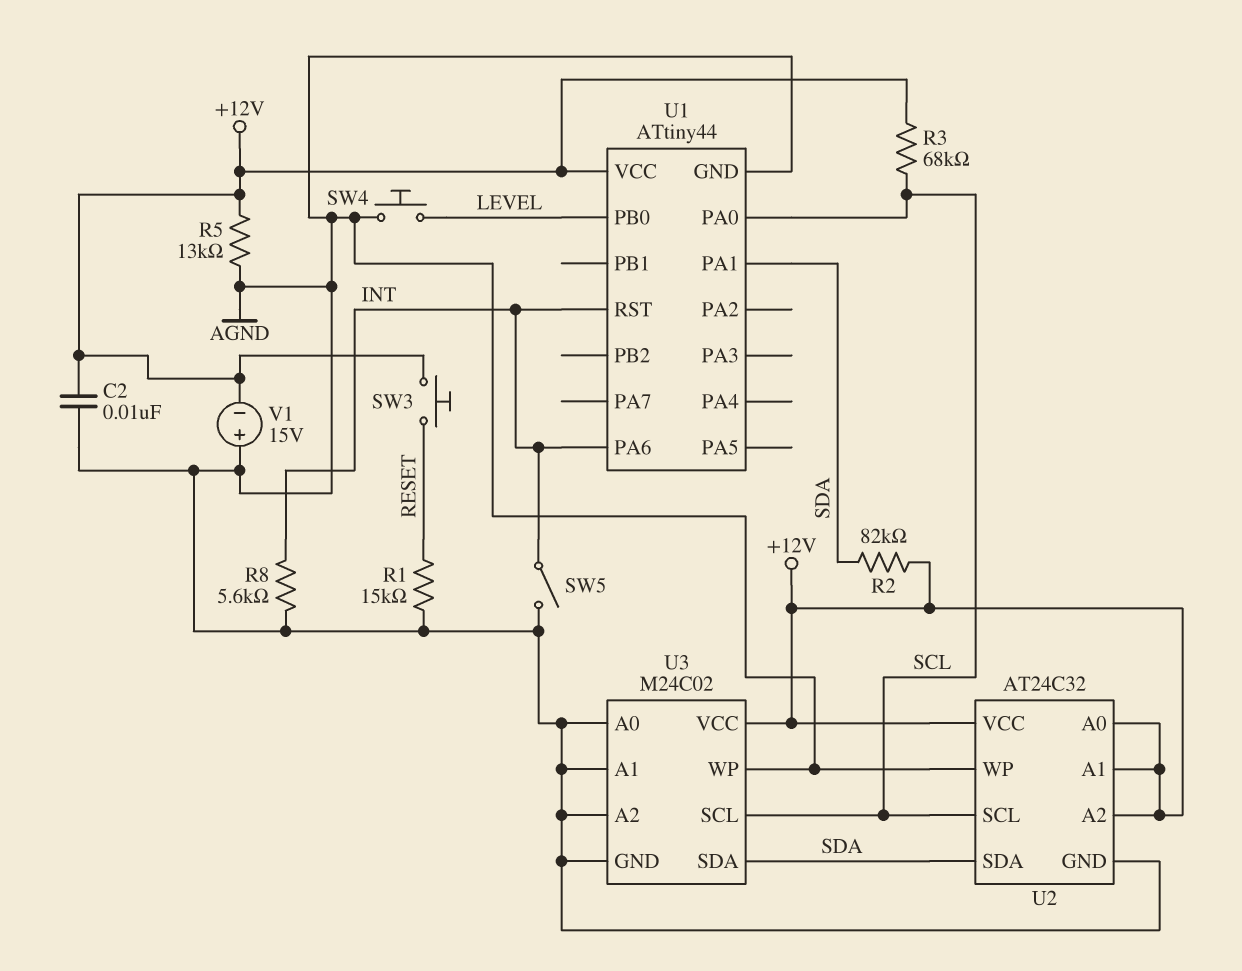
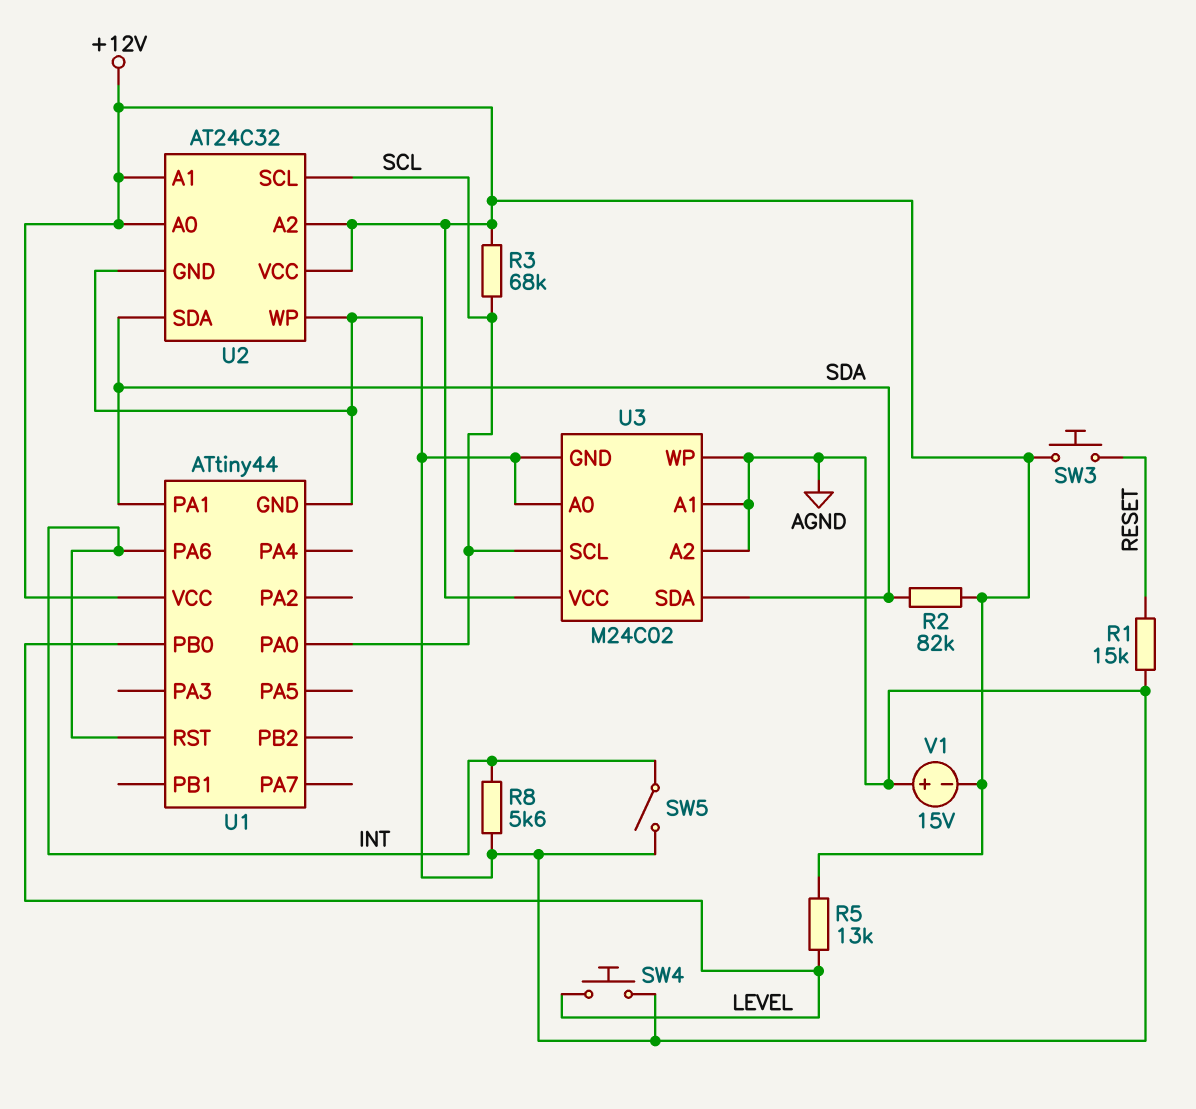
C2: 10nF (+12V, AGND) -> none
R5: 13k (+12V, AGND) -> 13k (+12V, LEVEL)

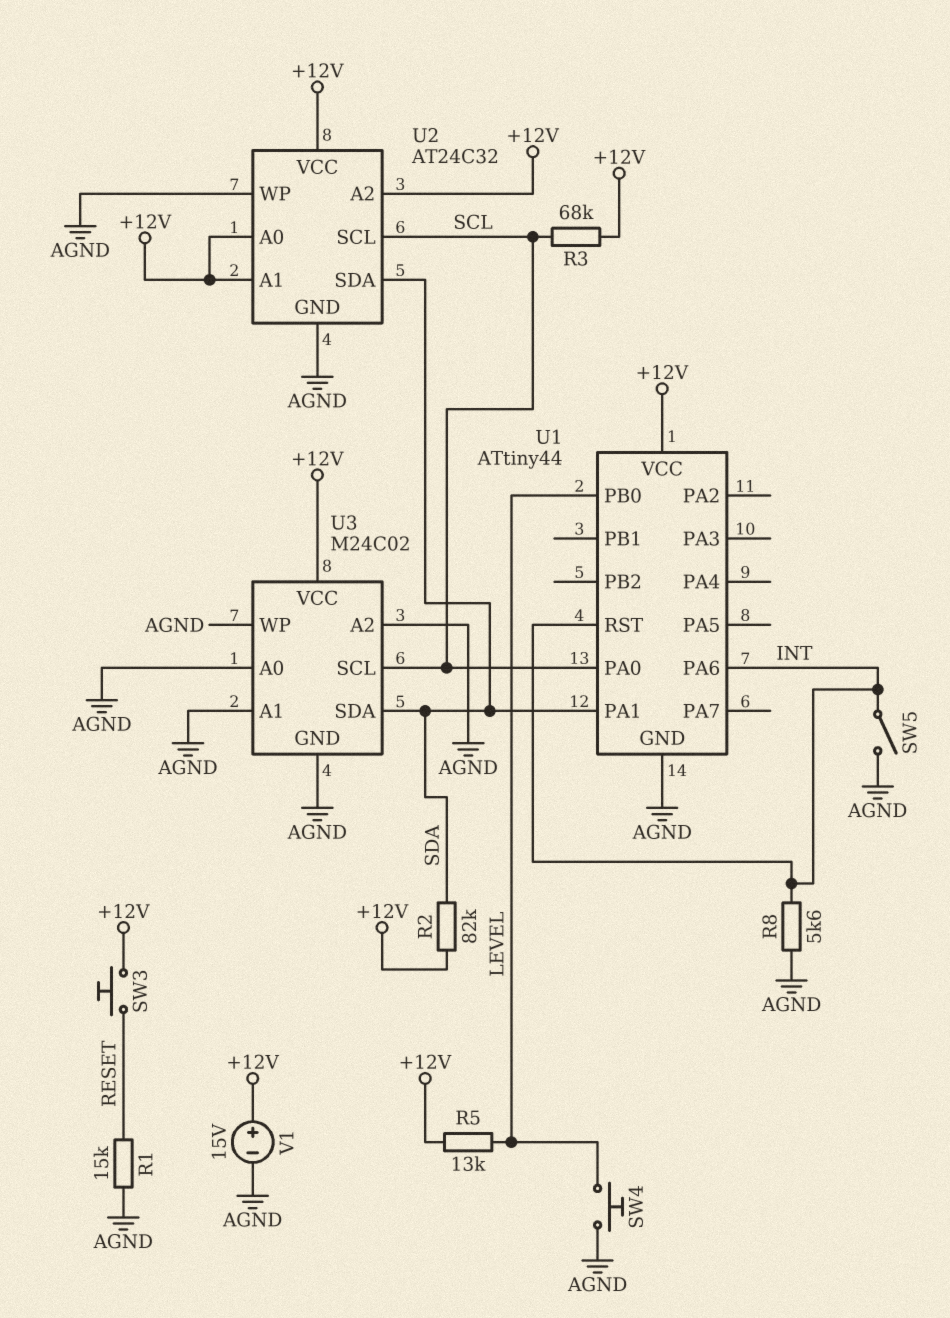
V1: 15V (plus AGND, minus +12V) -> 15V (plus +12V, minus AGND)

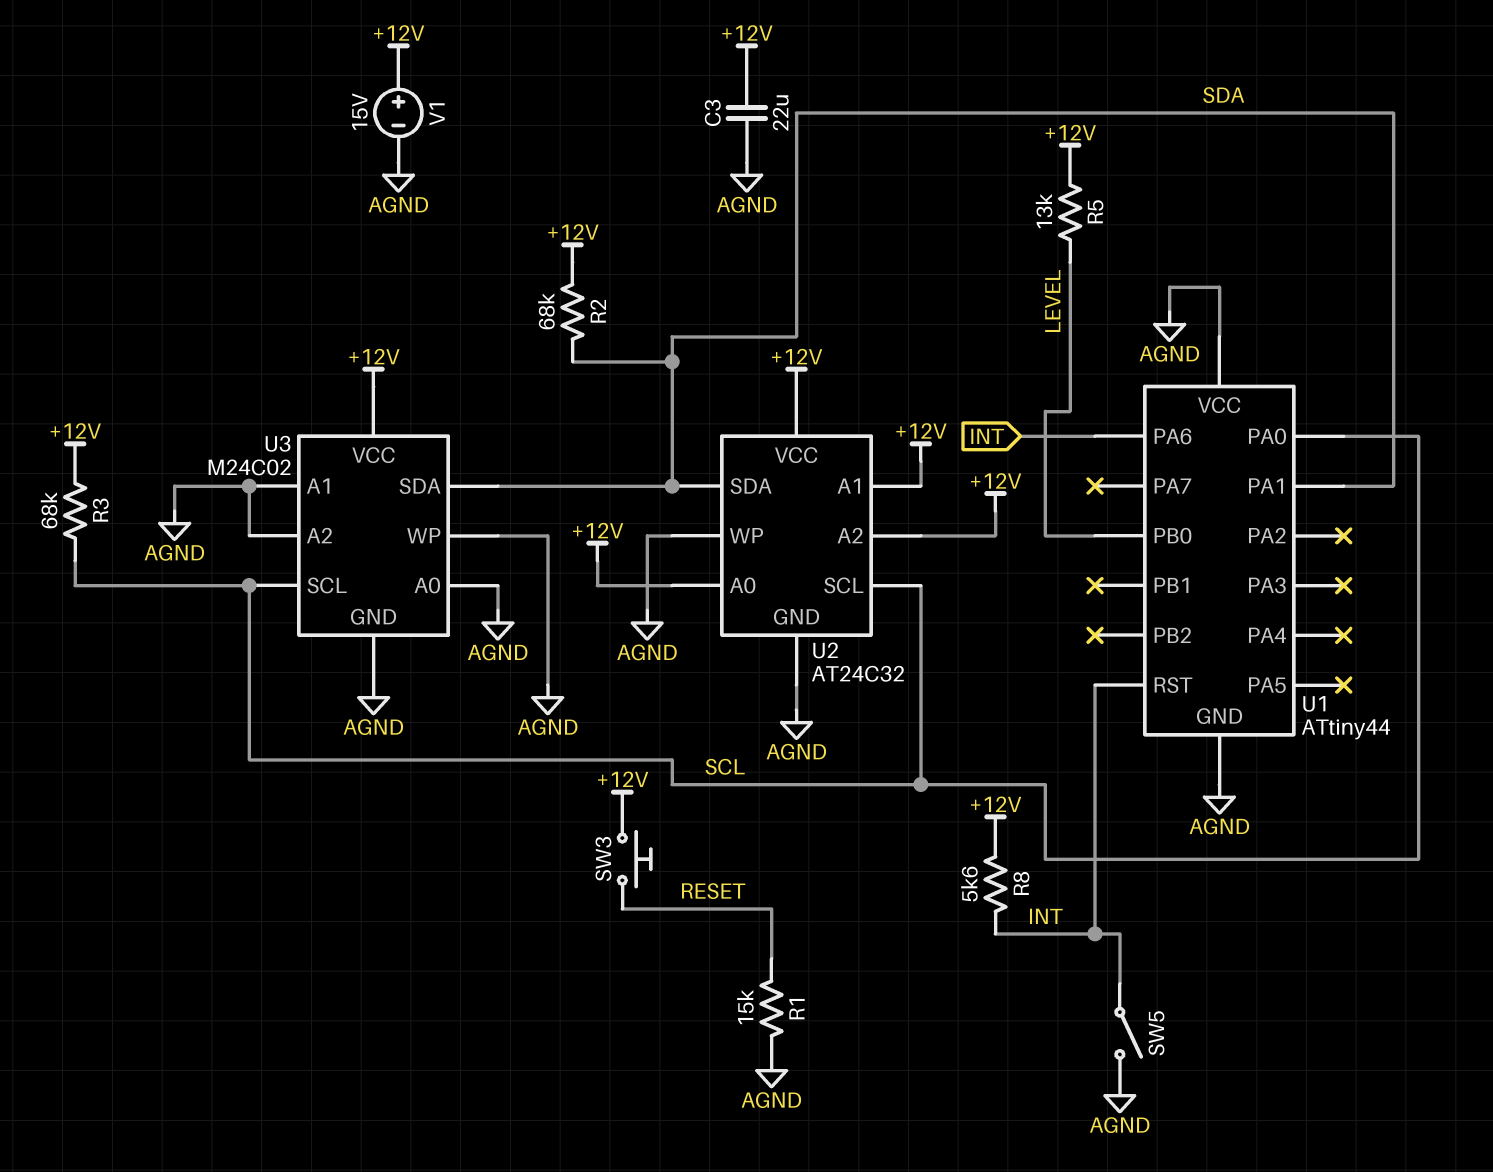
C3: none -> 22uF (+12V, AGND)
R2: 82k (+12V, SDA) -> 68k (+12V, SDA)
R8: 5.6k (AGND, INT) -> 5.6k (+12V, INT)
SW4: button (AGND, LEVEL) -> none
U1 pin VCC: +12V -> AGND

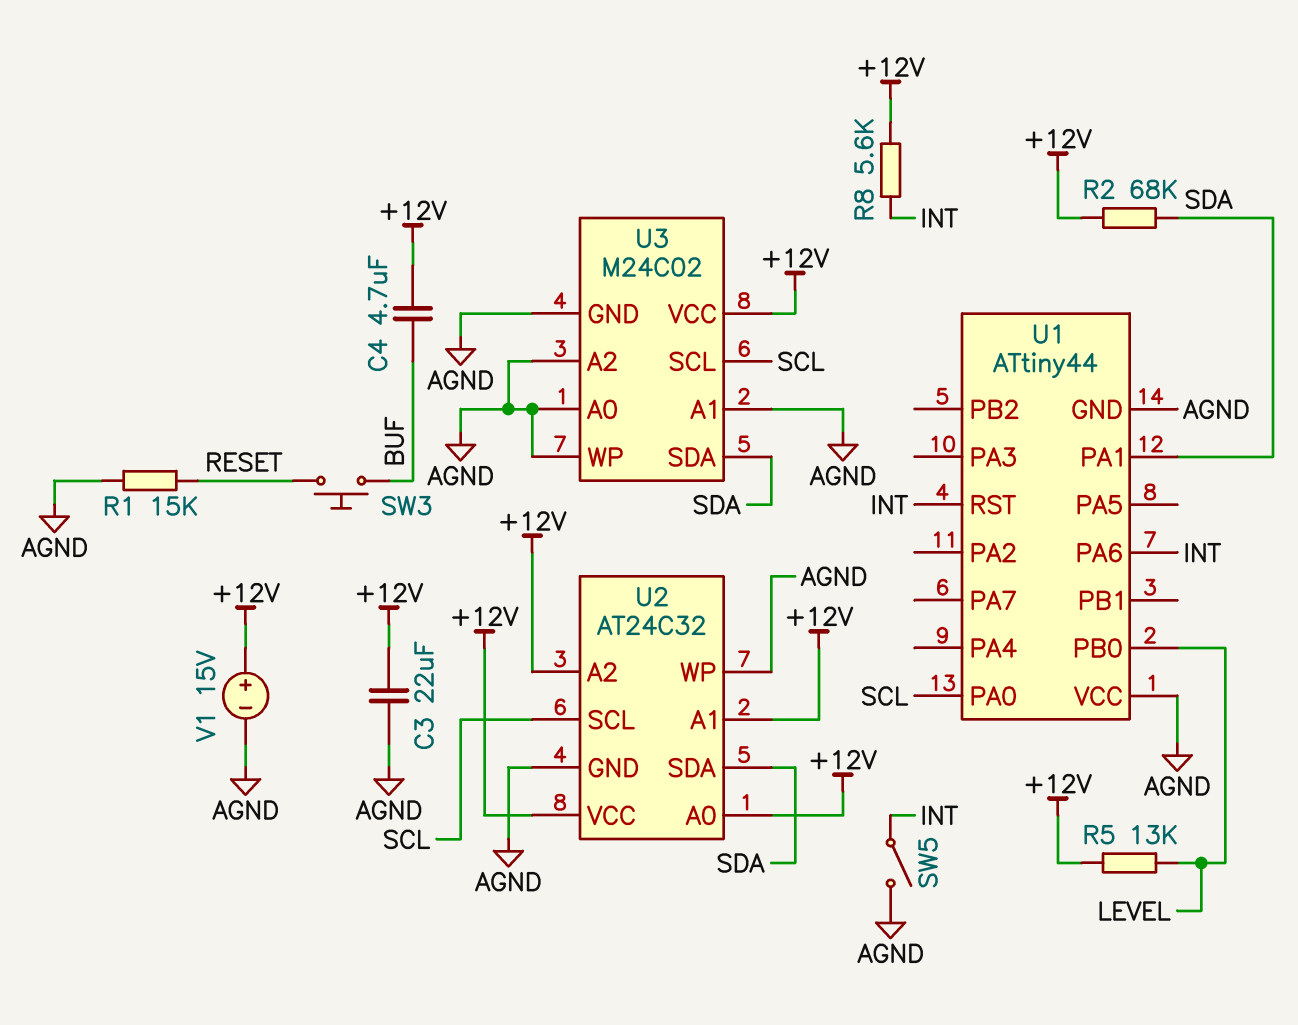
C4: none -> 4.7uF (+12V, BUF)
R3: 68k (+12V, SCL) -> none
SW3: button (+12V, RESET) -> button (BUF, RESET)

